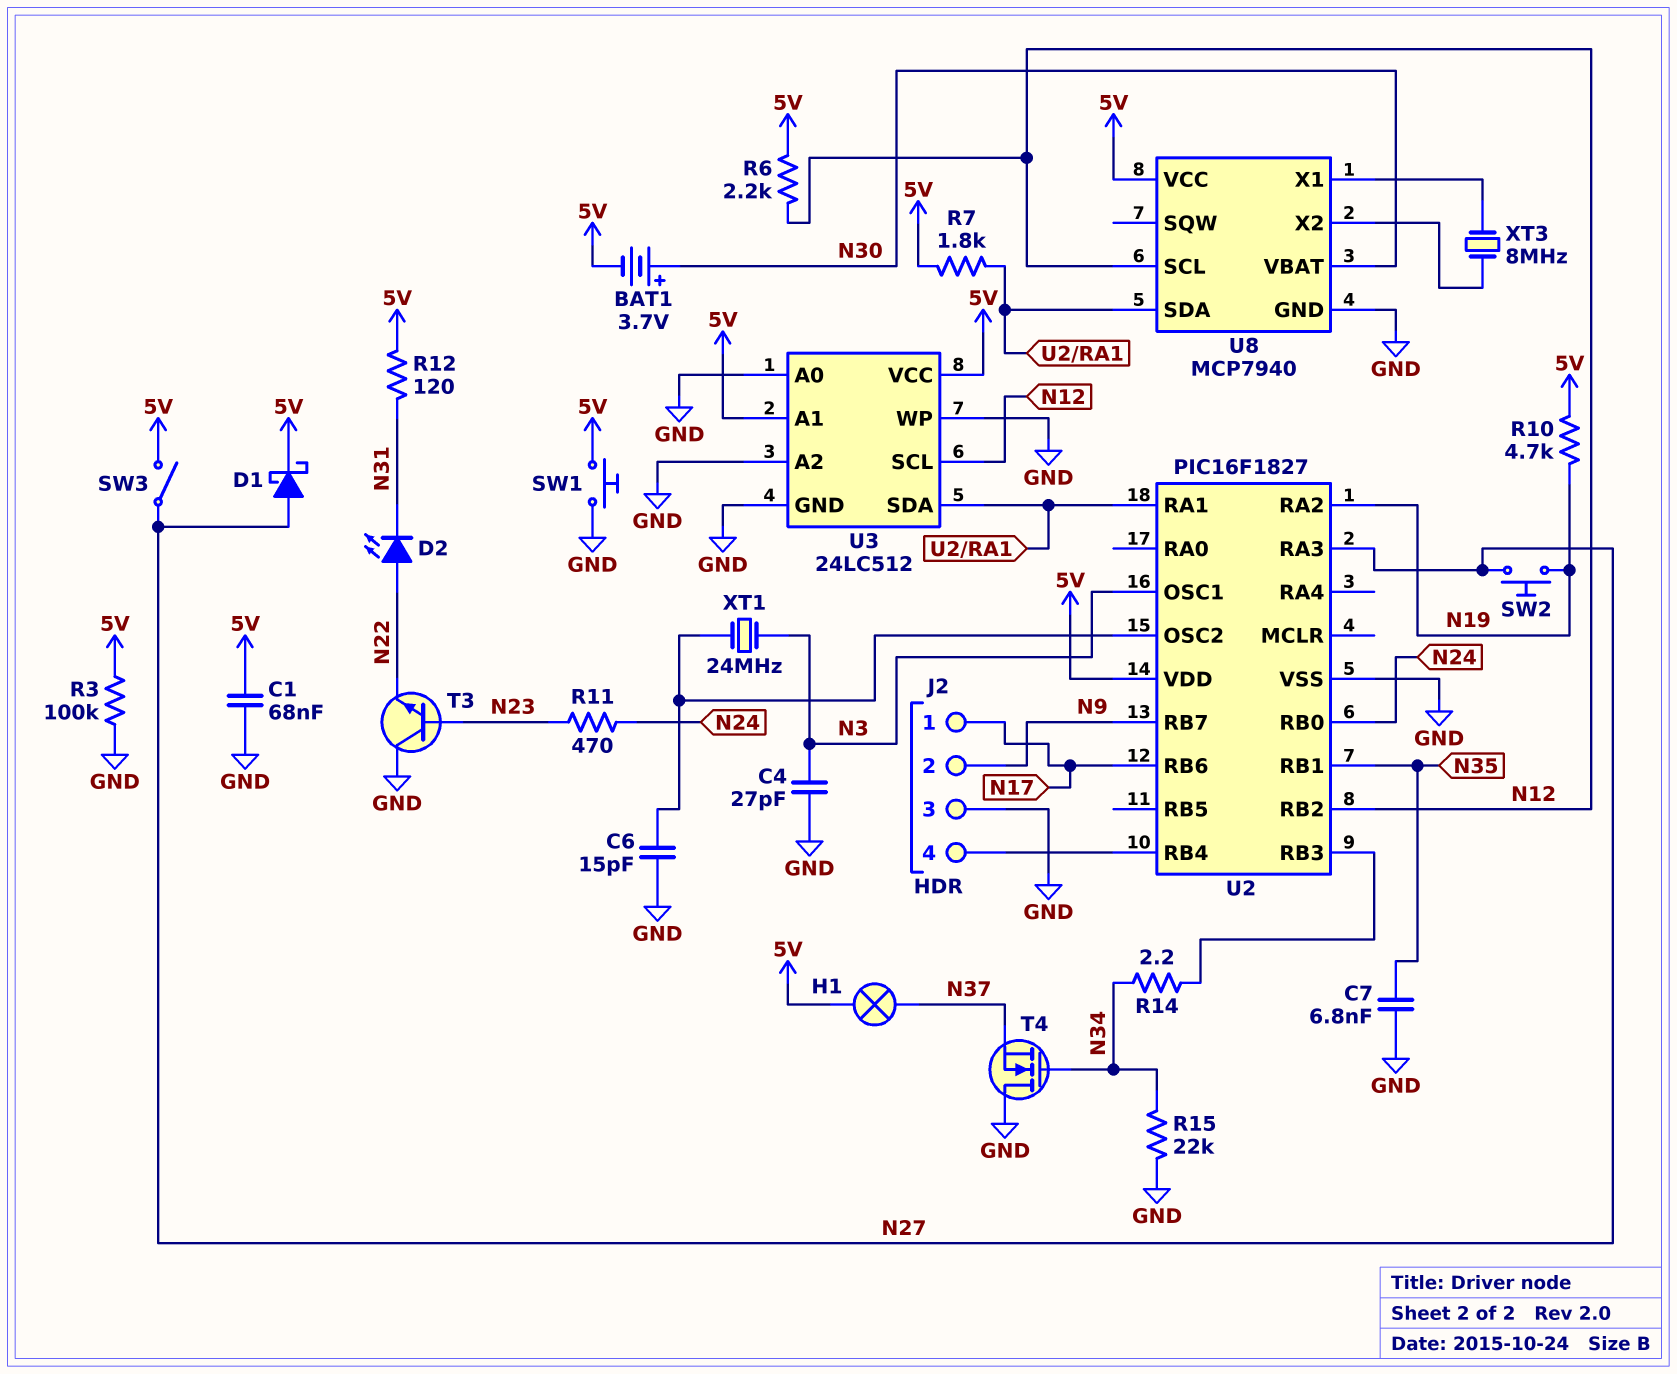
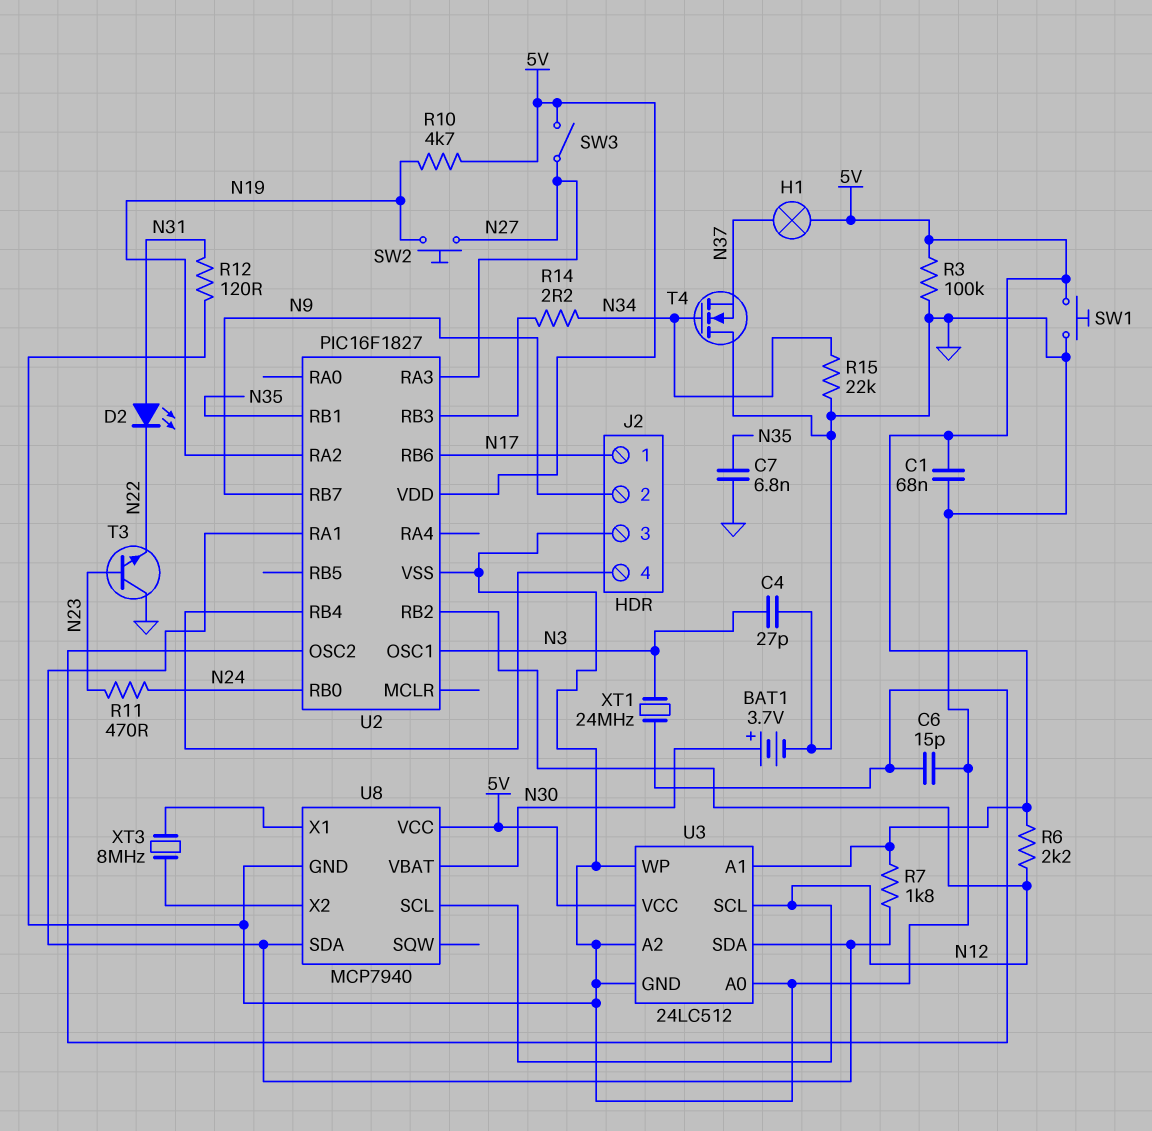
BAT1: 3.7V (plus N30, minus 5V) -> 3.7V (plus N30, minus GND)
D1: schottky (A N27, K 5V) -> none
D2: LED (A N22, K N31) -> LED (A N31, K N22)
R12: 120 (5V, N31) -> 120 (GND, N31)

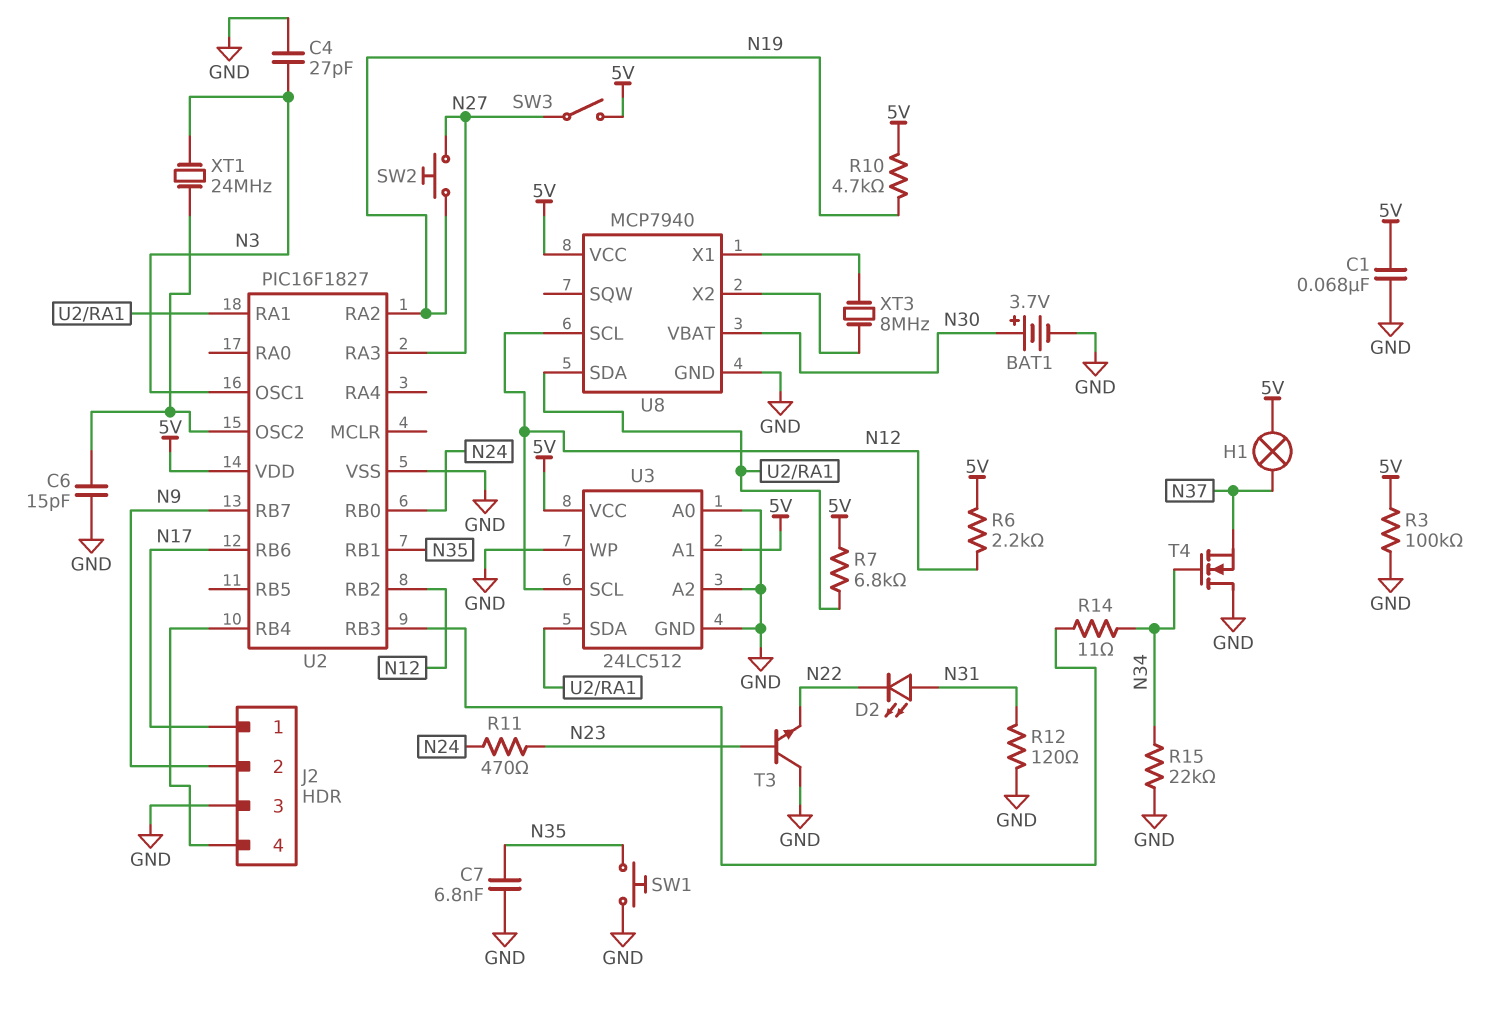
R7: 1.8k (5V, U2/RA1) -> 6.8k (5V, U2/RA1)
R14: 2.2 (N34, U2/RB3) -> 11 (N34, U2/RB3)
SW1: button (5V, GND) -> button (GND, N35)

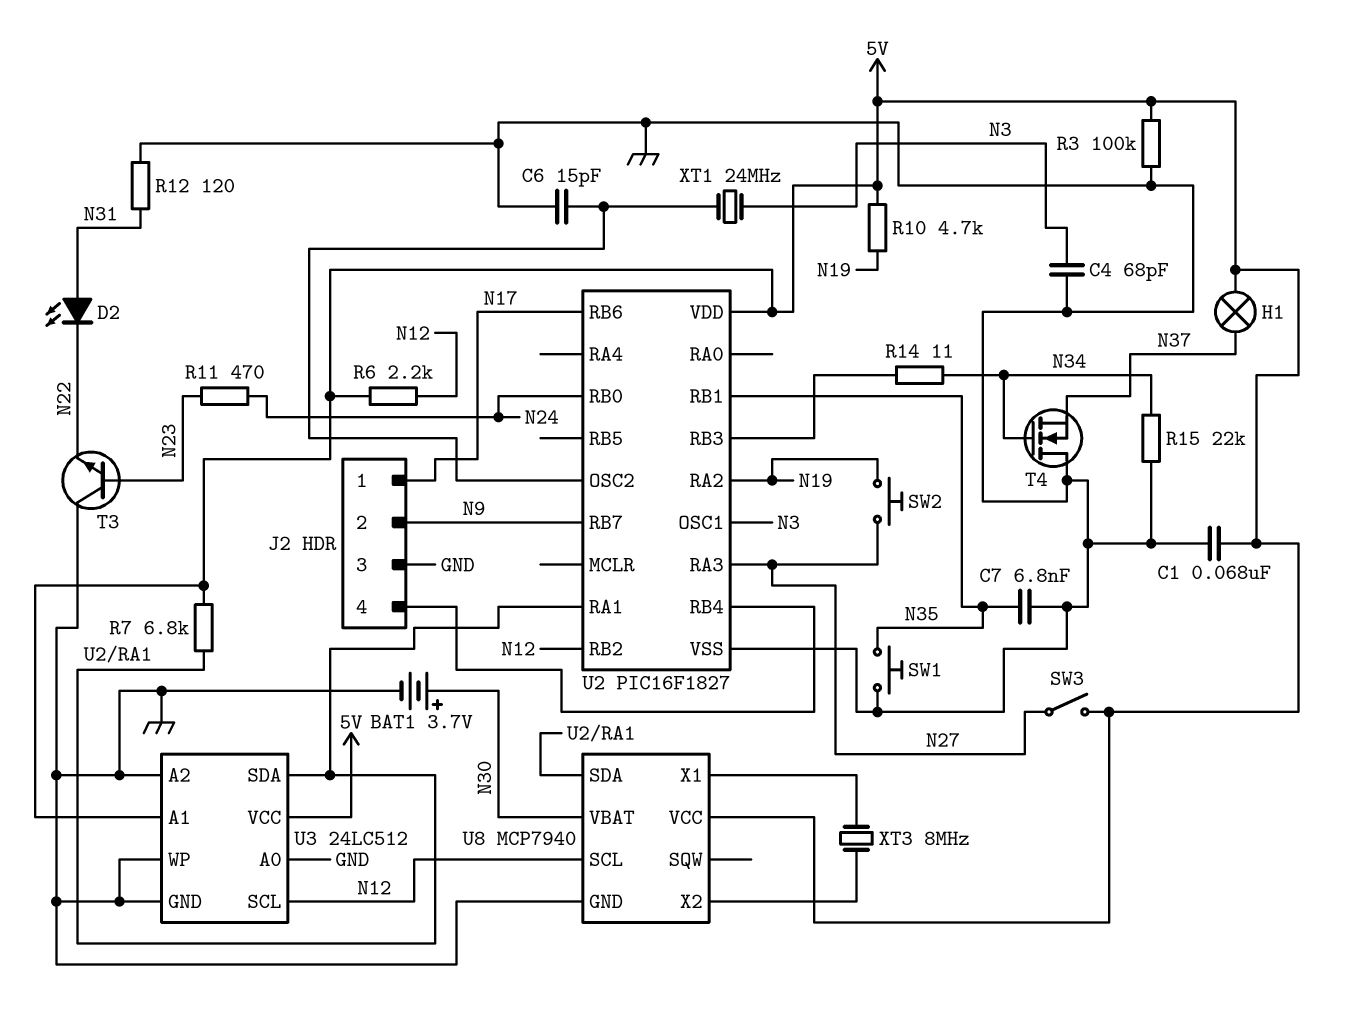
C4: 27pF (GND, N3) -> 68pF (GND, N3)

